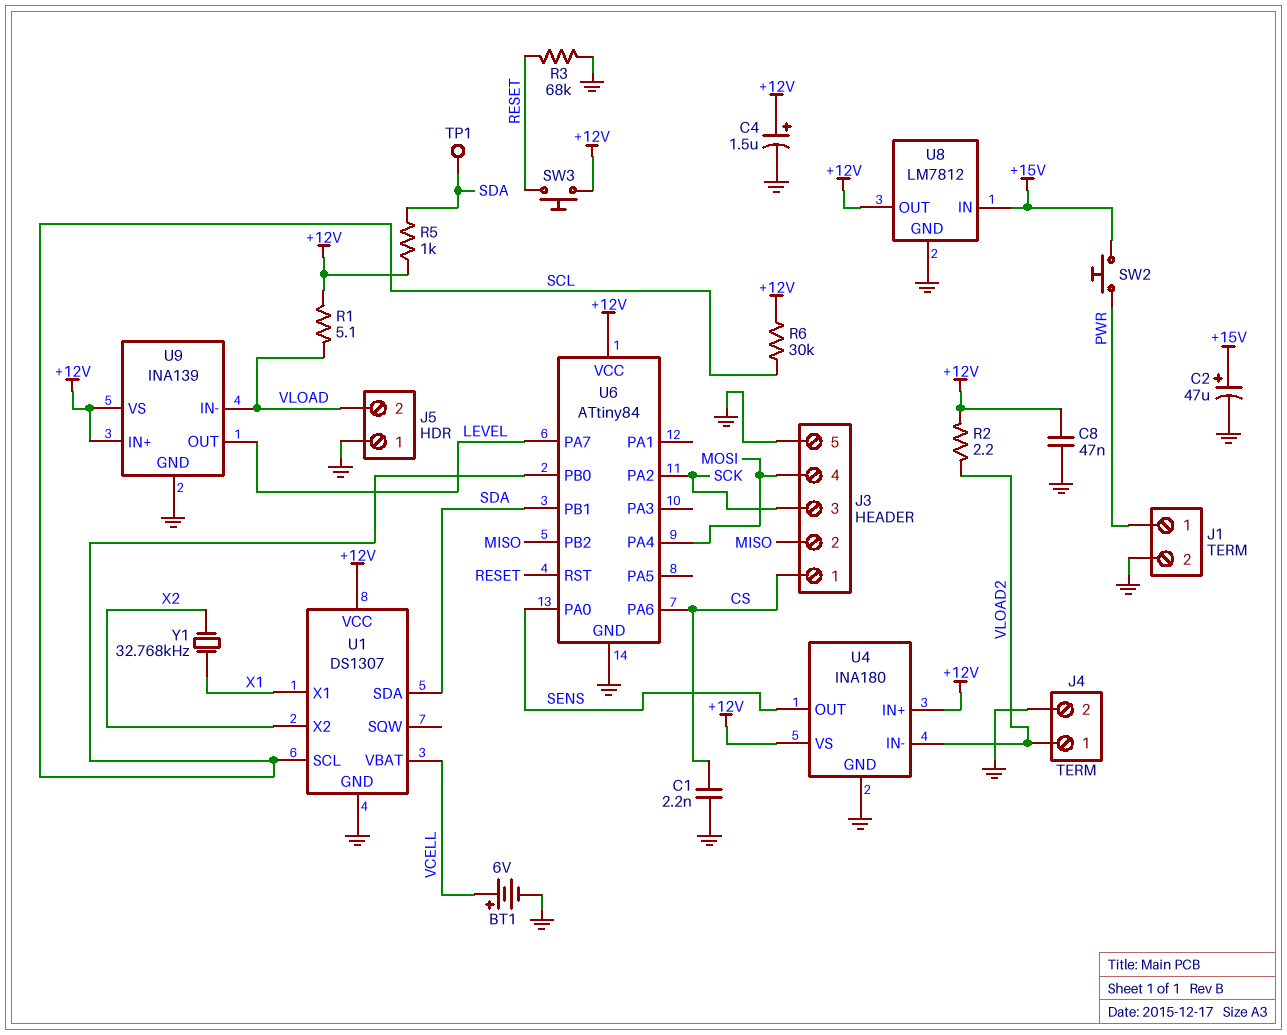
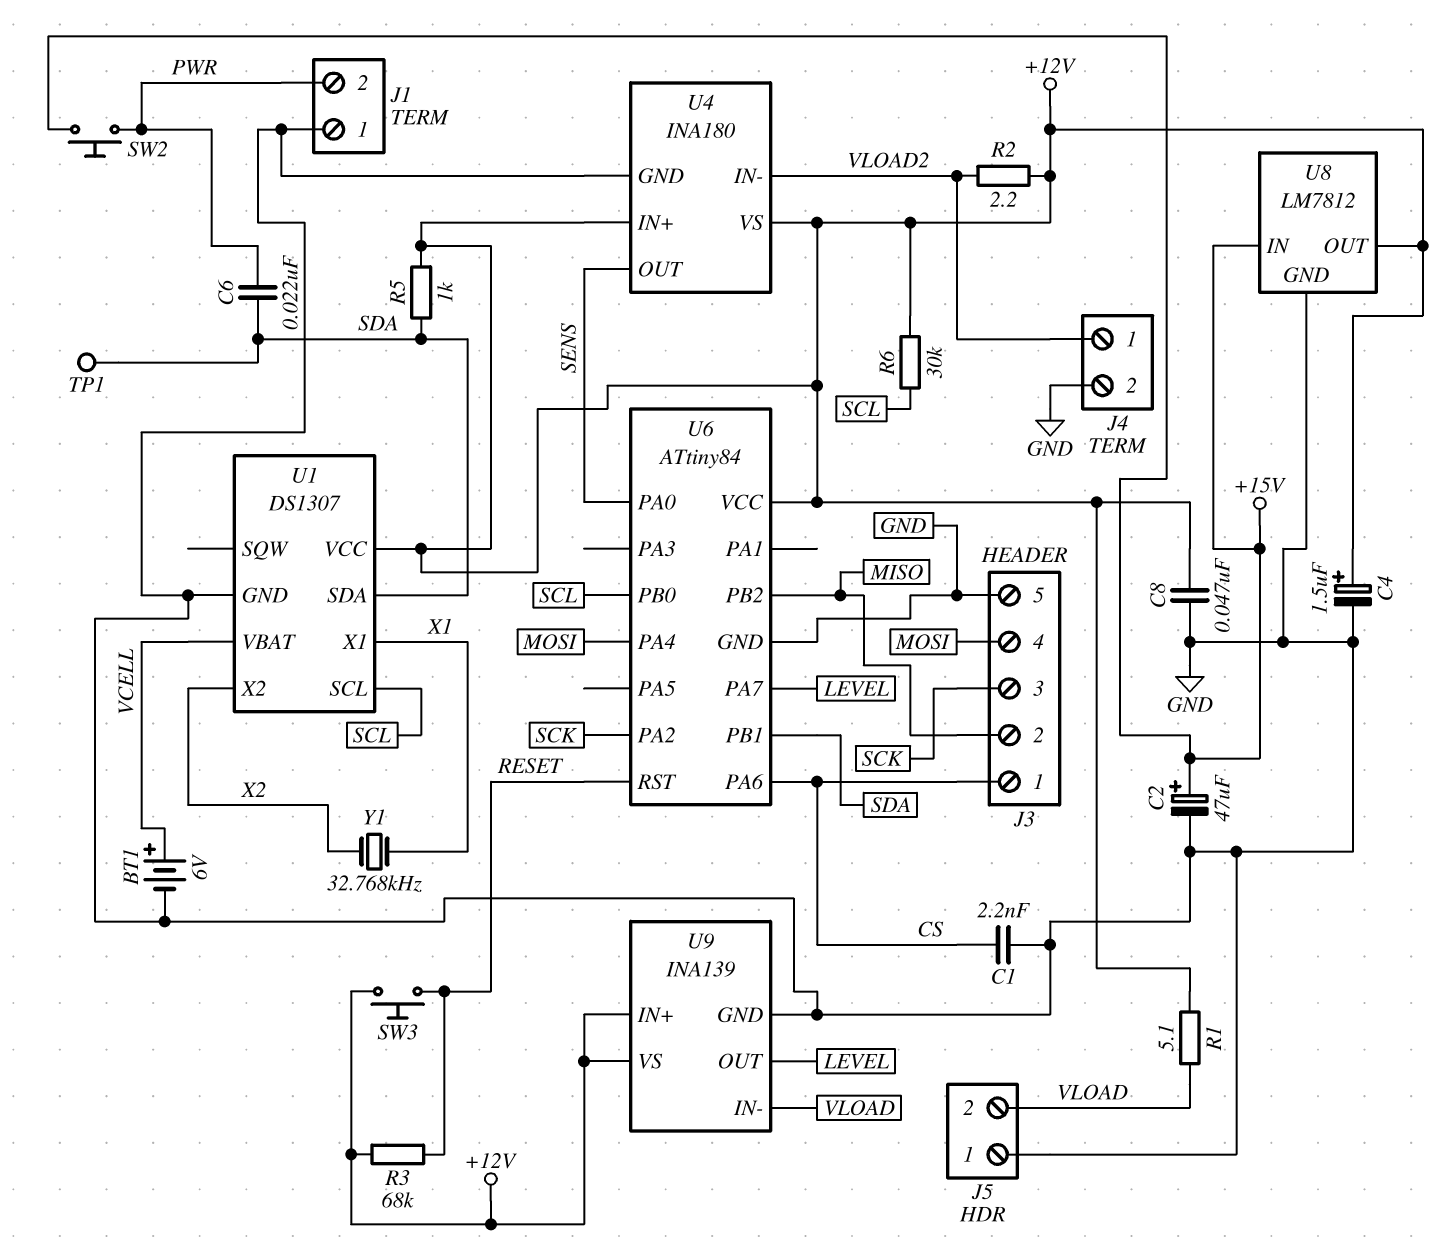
C6: none -> 22nF (PWR, SDA)
J1 pin 1: PWR -> GND
J1 pin 2: GND -> PWR
R3: 68k (GND, RESET) -> 68k (+12V, RESET)

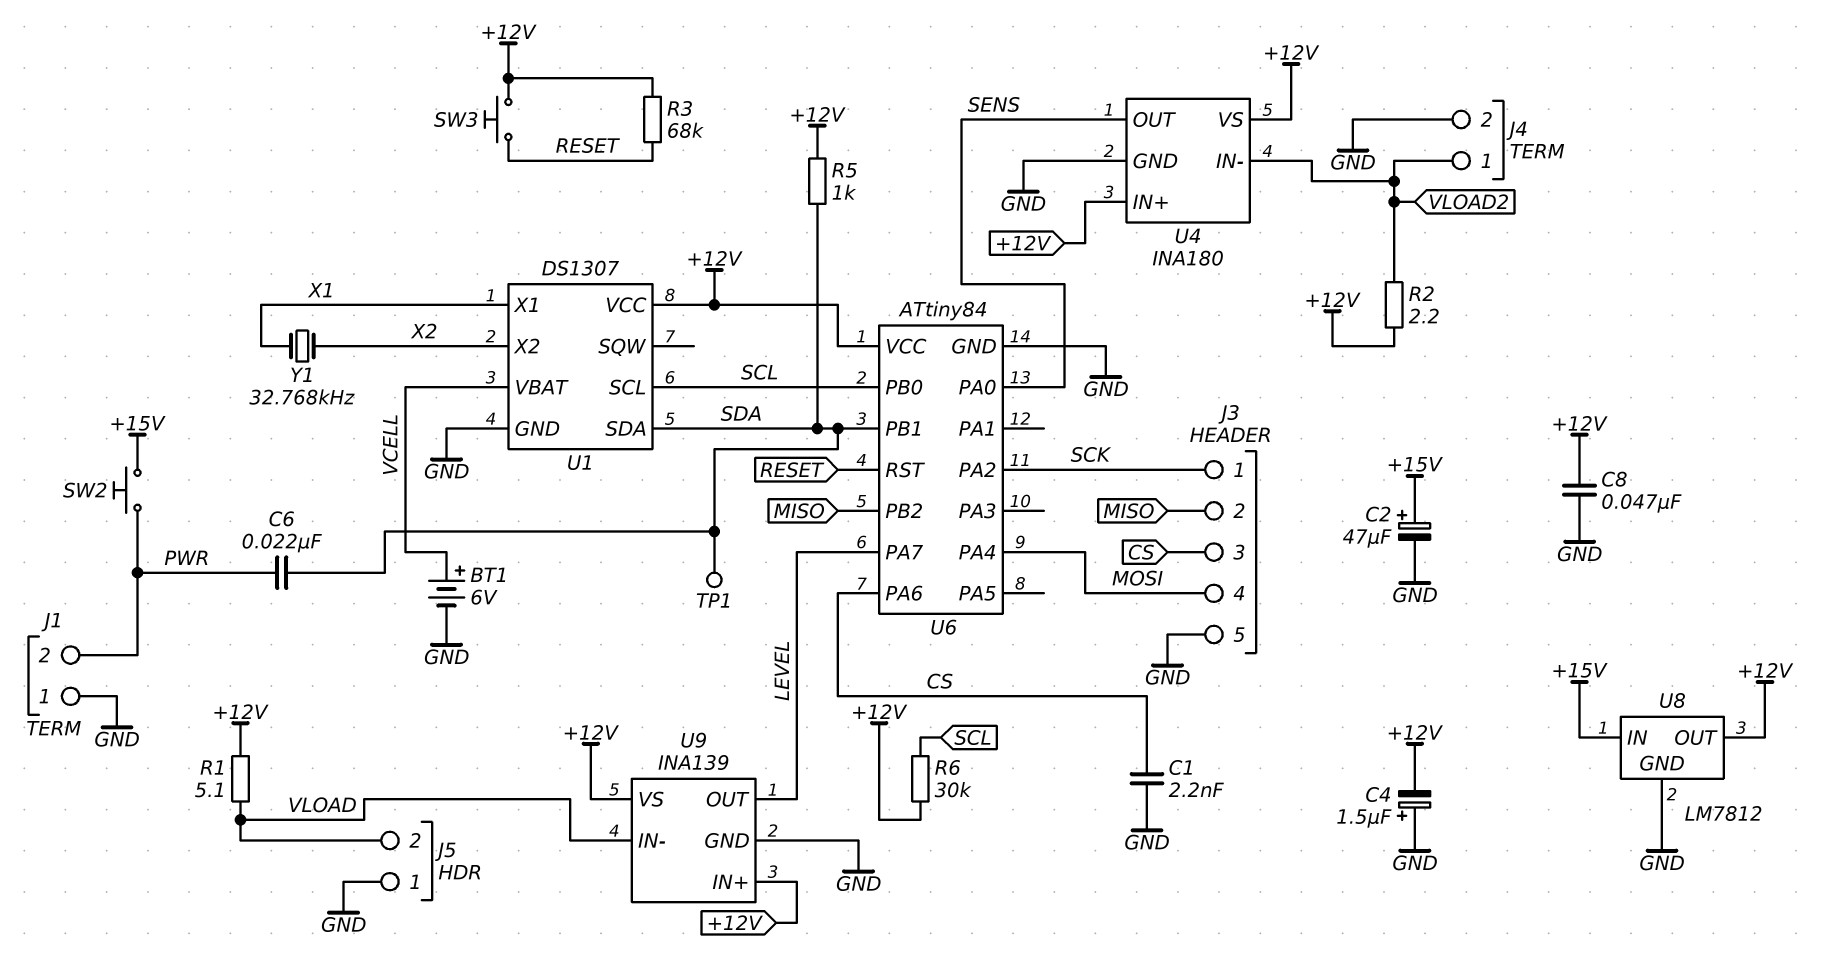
C4: 1.5uF (plus +12V, minus GND) -> 1.5uF (plus GND, minus +12V)
J3 pin 1: CS -> SCK
J3 pin 3: SCK -> CS

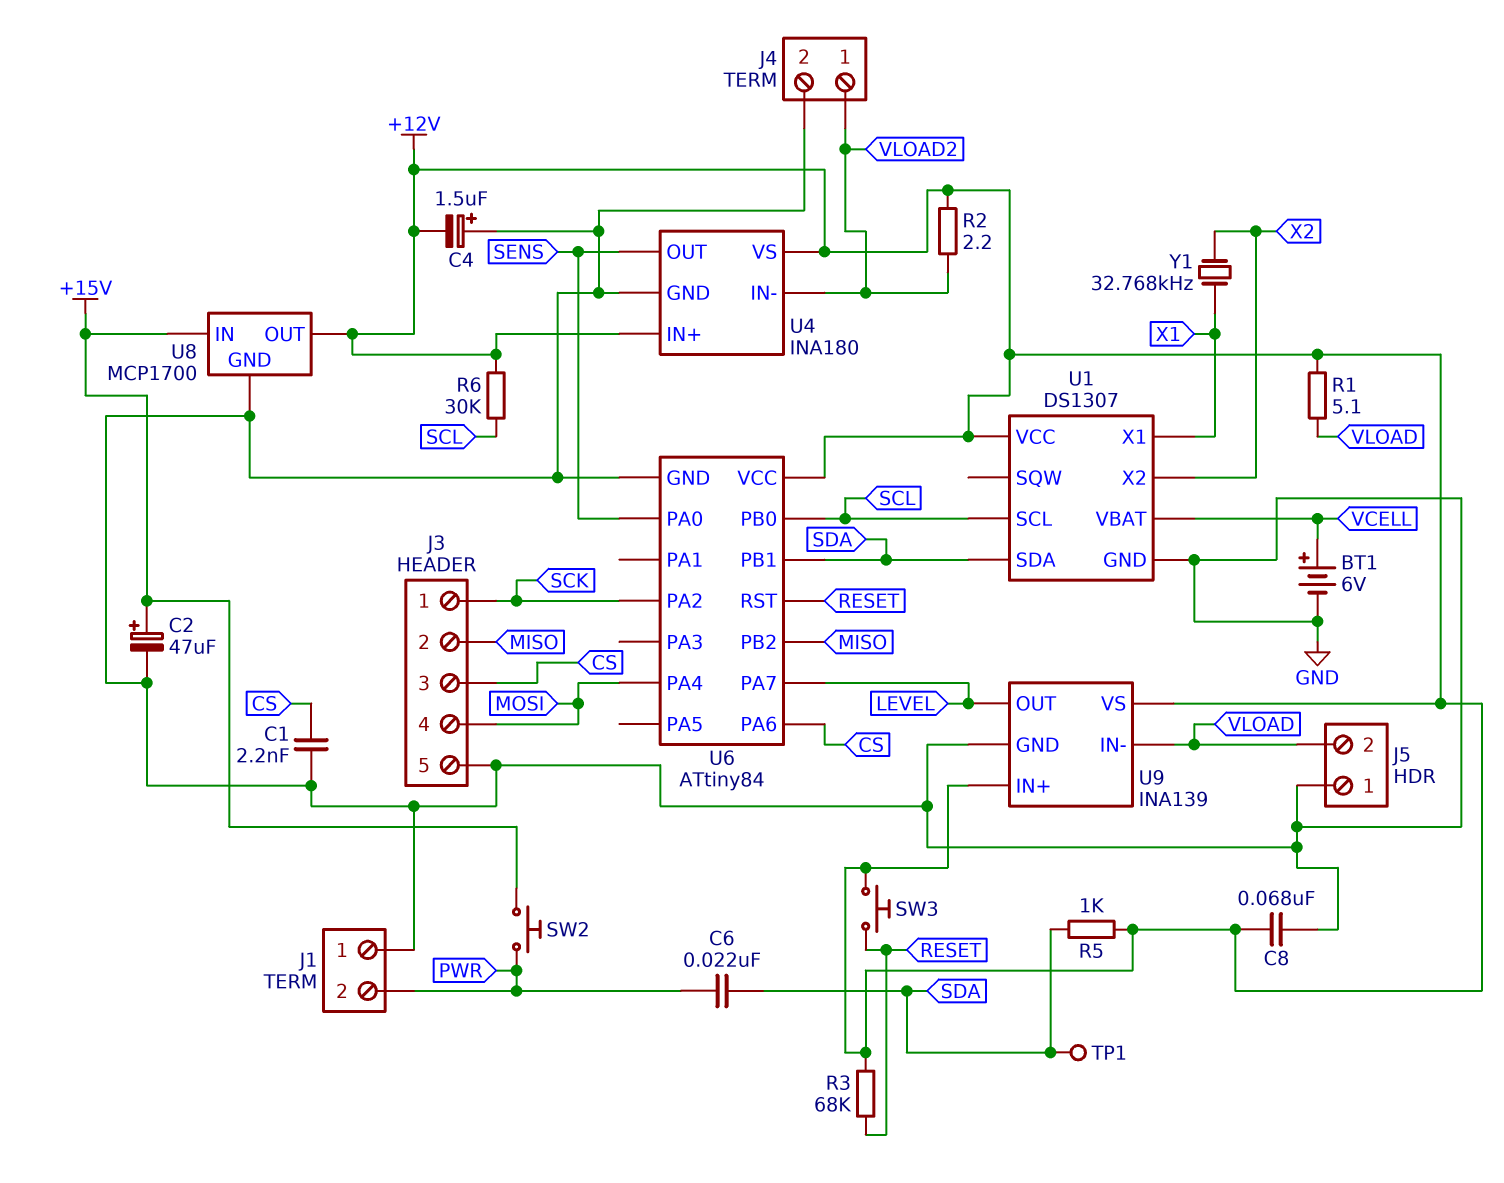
C8: 47nF (+12V, GND) -> 68nF (+12V, GND)
U8: LM7812 -> MCP1700

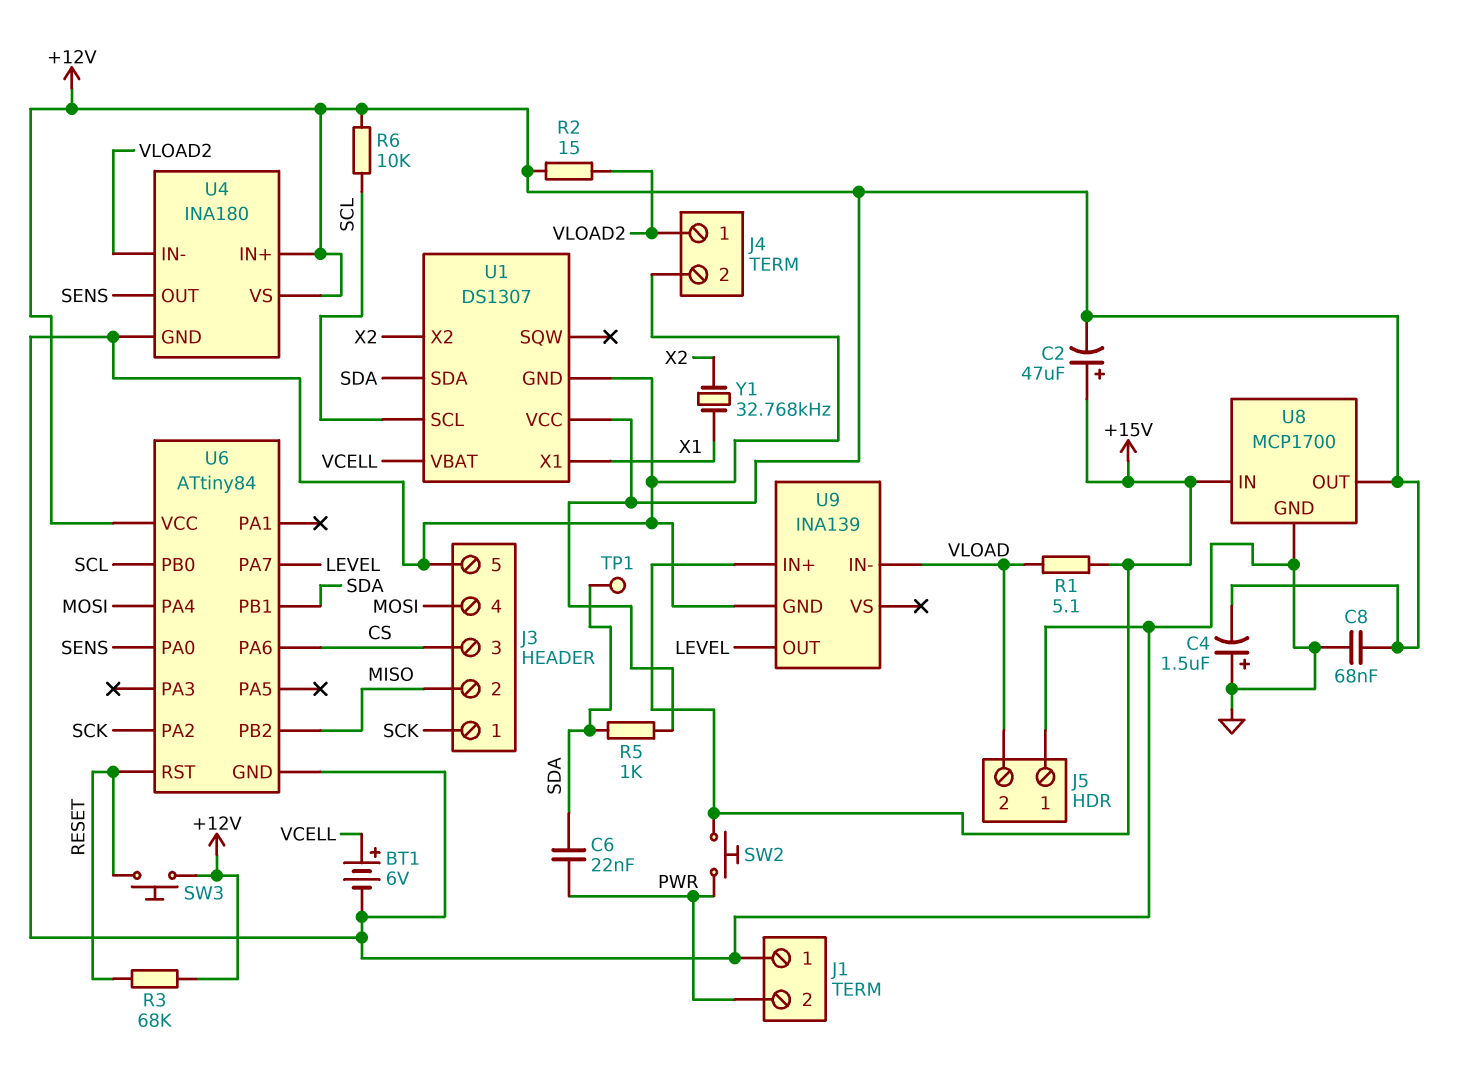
C1: 2.2nF (CS, GND) -> none
C2: 47uF (plus +15V, minus GND) -> 47uF (plus +15V, minus +12V)
R1: 5.1 (+12V, VLOAD) -> 5.1 (+15V, VLOAD)
R2: 2.2 (+12V, VLOAD2) -> 15 (+12V, VLOAD2)
R6: 30k (+12V, SCL) -> 10k (+12V, SCL)
U9 pin IN+: +12V -> +15V
U9 pin VS: +12V -> none

